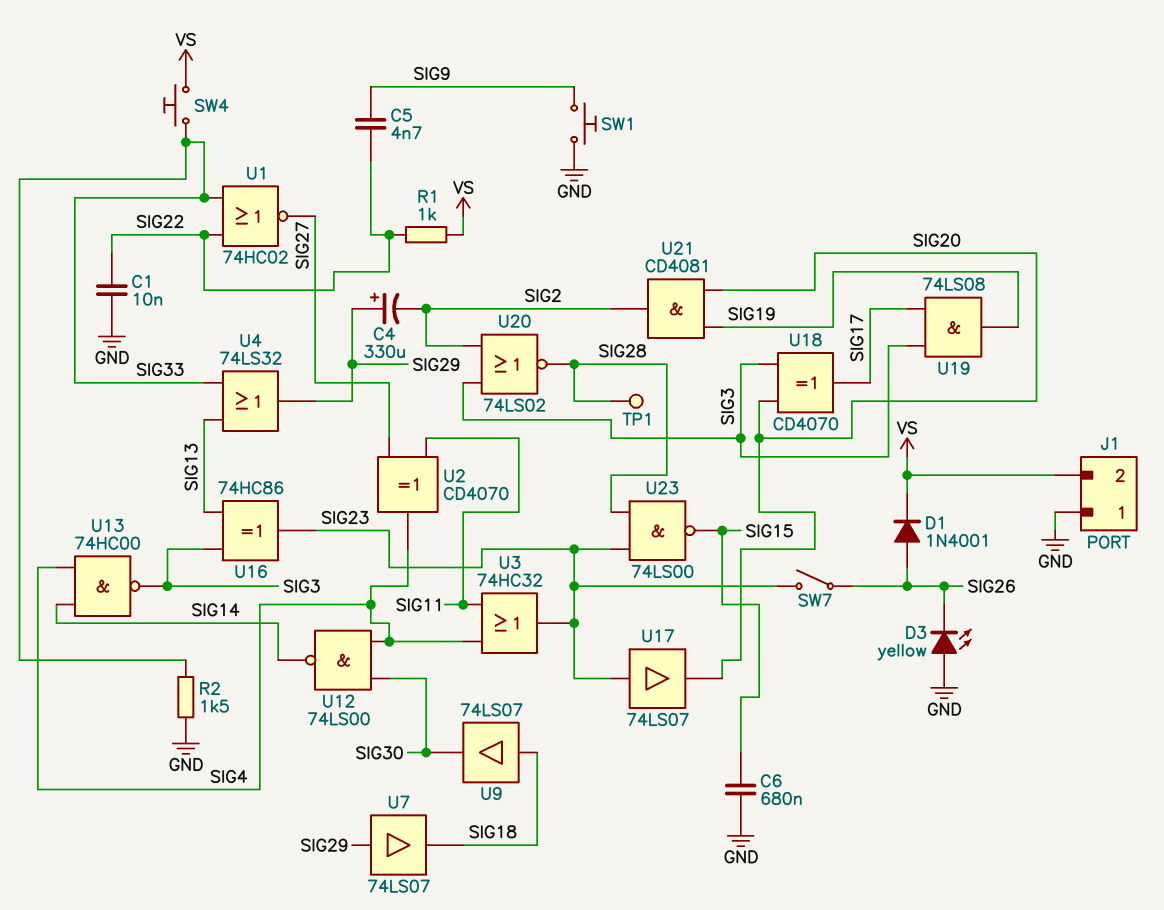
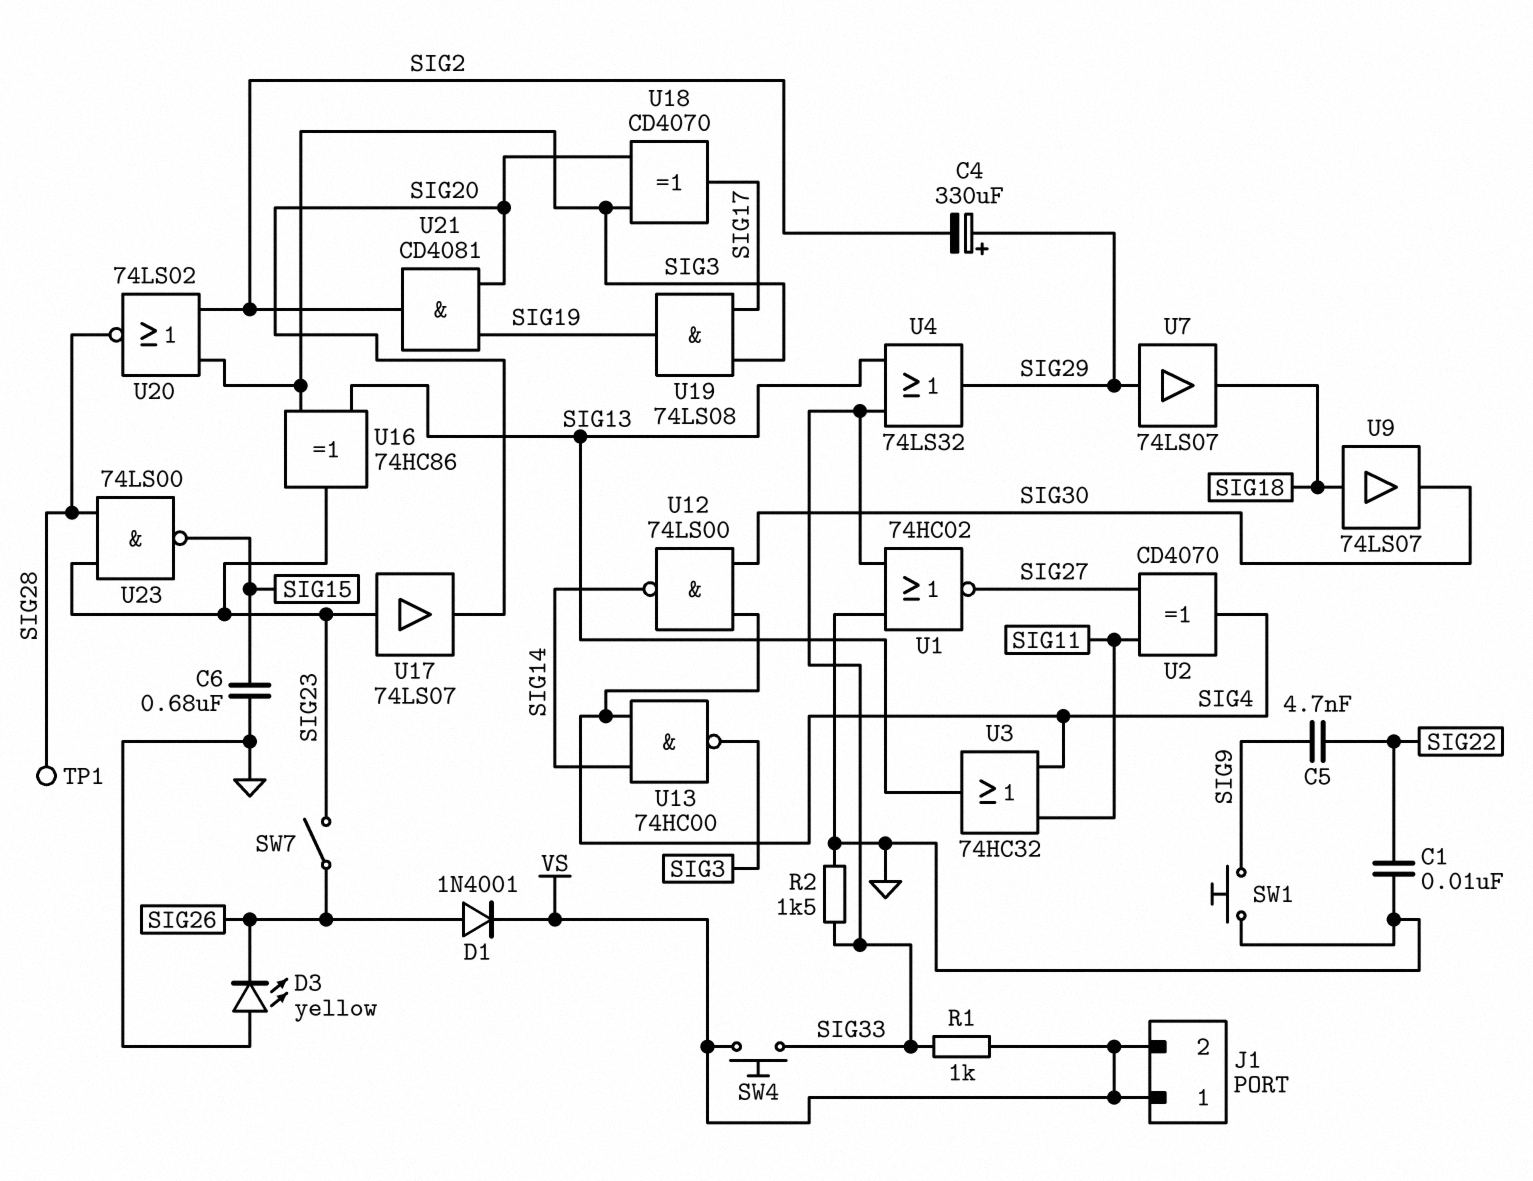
J1 pin 1: GND -> VS
R1: 1k (SIG22, VS) -> 1k (SIG33, VS)
U1: NOR 74HC02 (in SIG22, in SIG33, out SIG27) -> NOR 74HC02 (in GND, in SIG33, out SIG27)
U3: OR 74HC32 (in SIG4, in SIG11, out SIG23) -> OR 74HC32 (in SIG4, in SIG11, out SIG13)

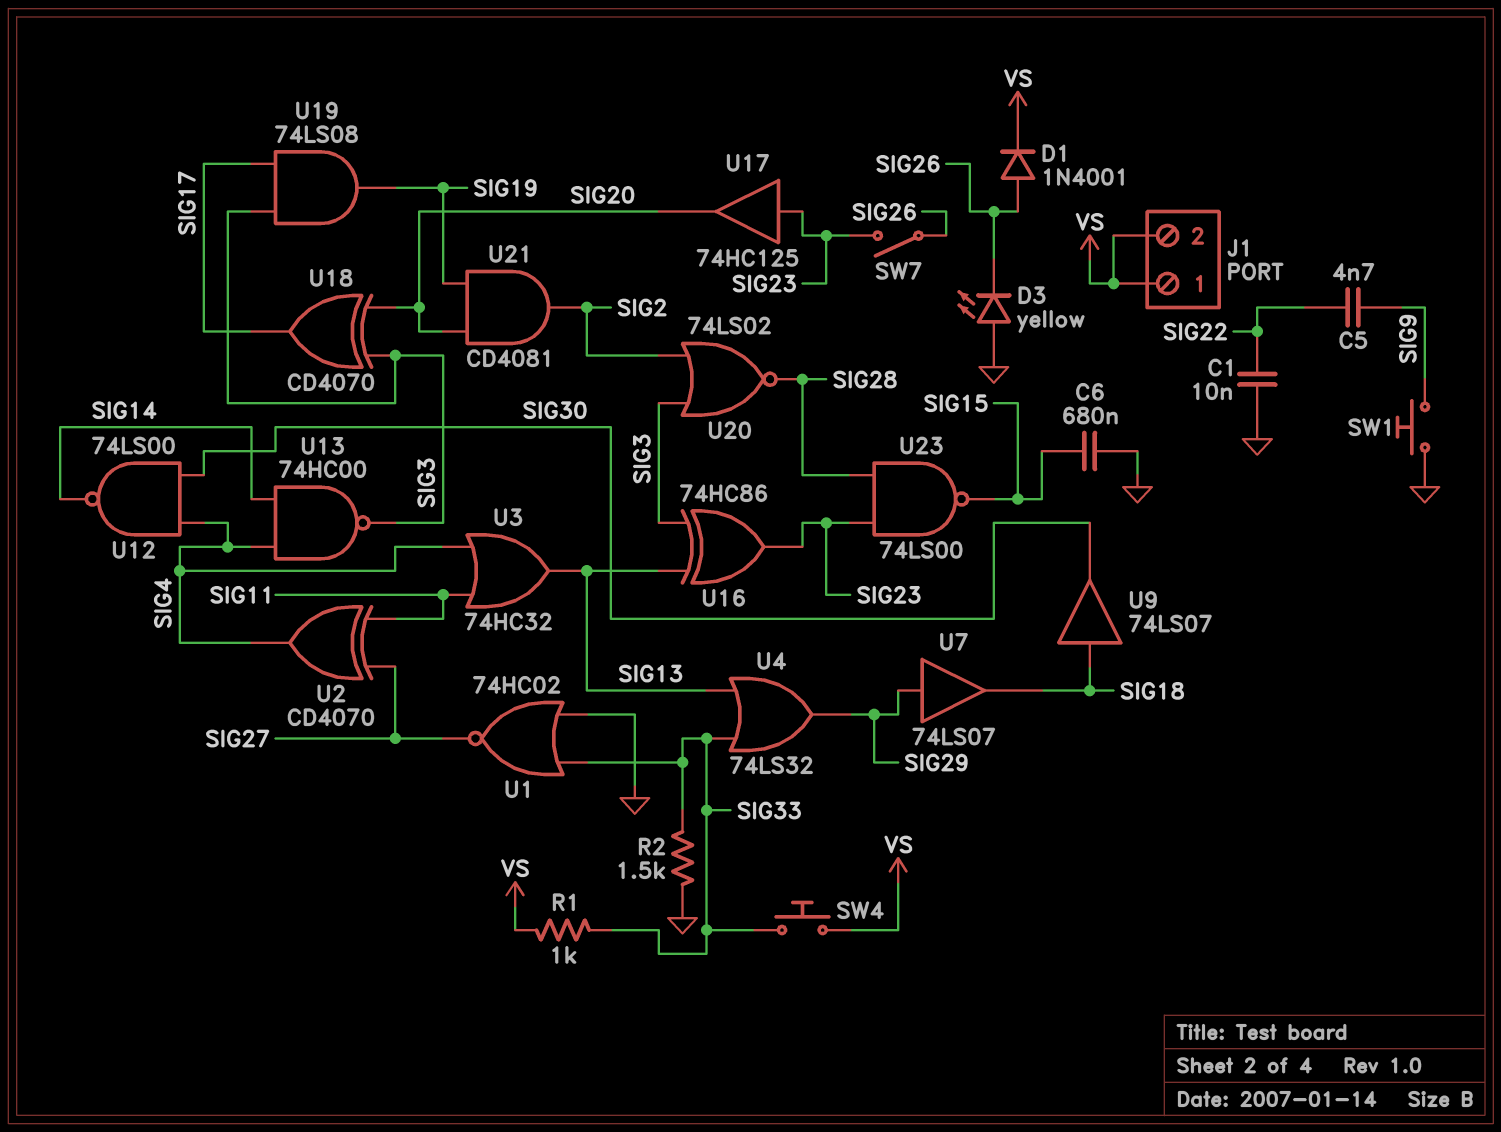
C4: 330uF (plus SIG29, minus SIG2) -> none
TP1: test point (SIG28) -> none
U17: buffer 74LS07 (in SIG23, out SIG20) -> buffer 74HC125 (in SIG23, out SIG20)

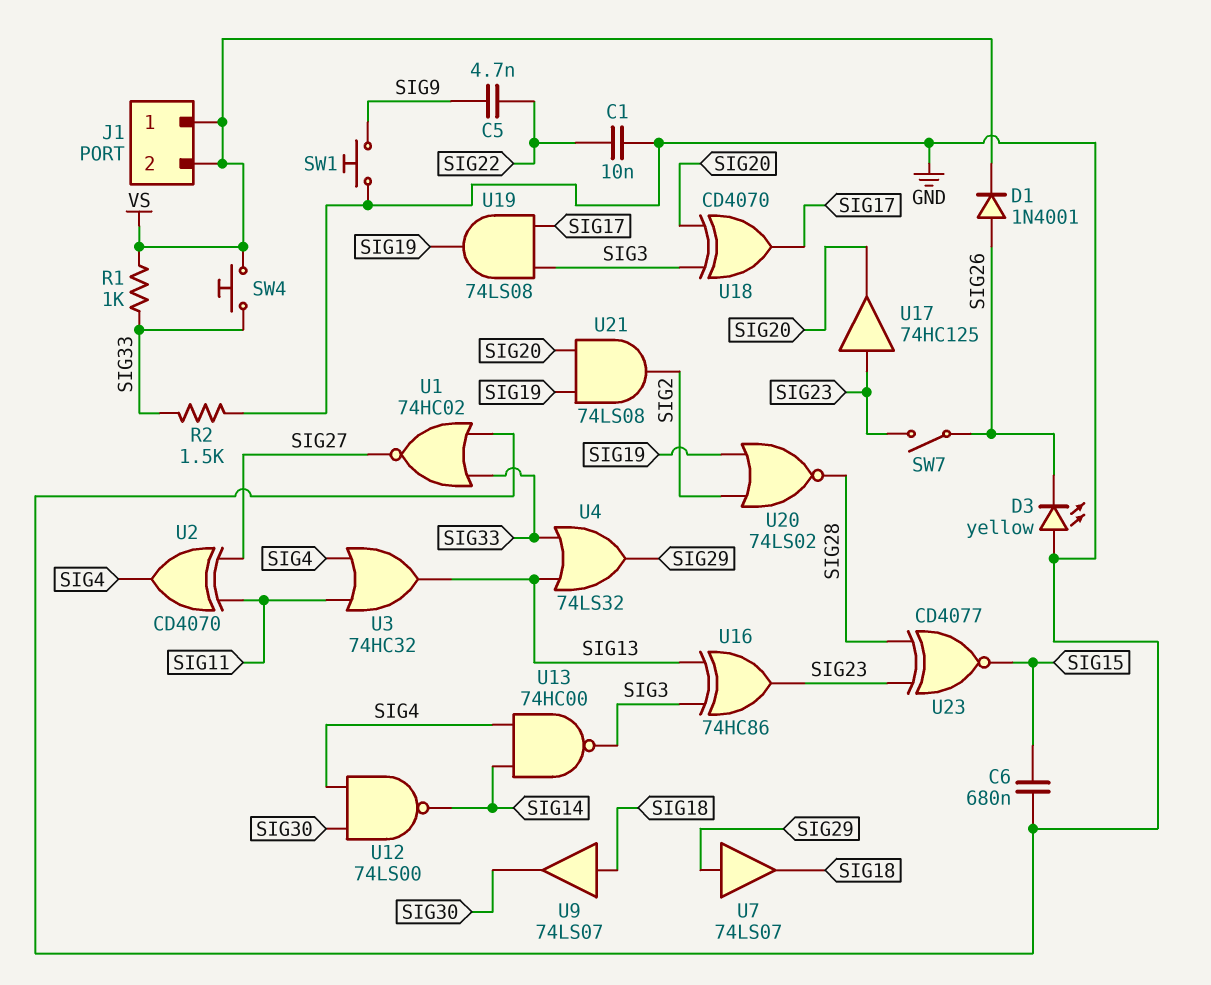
U20: NOR 74LS02 (in SIG2, in SIG3, out SIG28) -> NOR 74LS02 (in SIG2, in SIG19, out SIG28)
U21: AND CD4081 (in SIG19, in SIG20, out SIG2) -> AND 74LS08 (in SIG19, in SIG20, out SIG2)
U23: NAND 74LS00 (in SIG23, in SIG28, out SIG15) -> XNOR CD4077 (in SIG23, in SIG28, out SIG15)

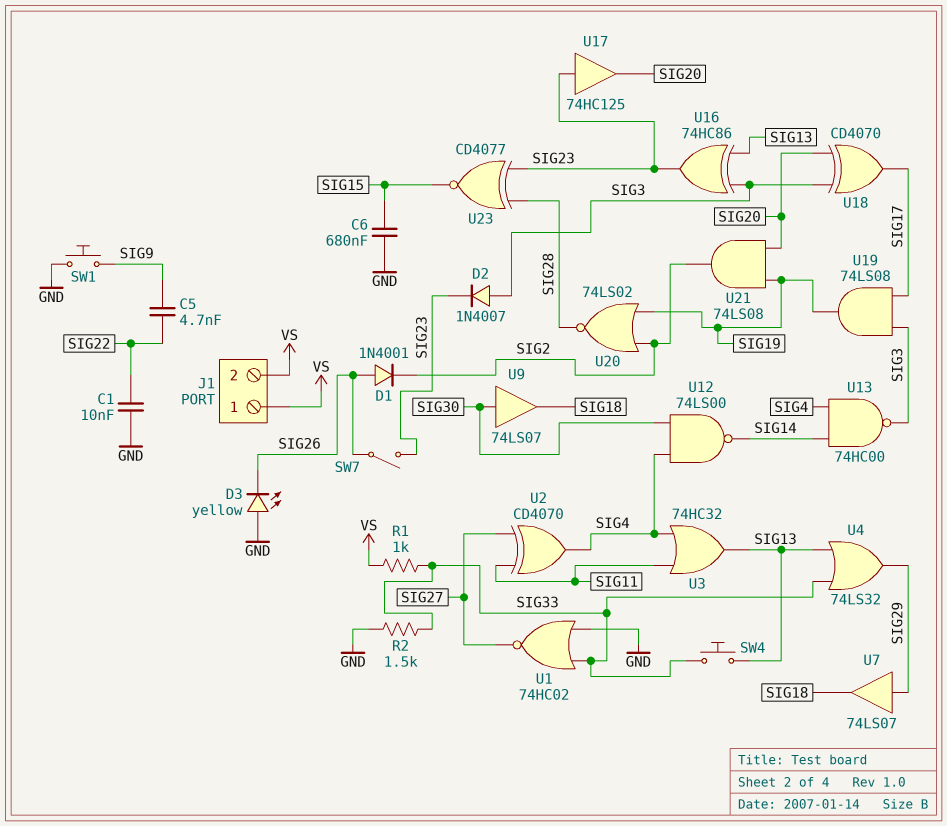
D1: diode 1N4001 (A SIG26, K VS) -> diode 1N4001 (A SIG26, K SIG2)
D2: none -> diode 1N4007 (A SIG3, K SIG23)
SW4: button (SIG33, VS) -> button (SIG13, SIG33)
U9: buffer 74LS07 (in SIG18, out SIG30) -> buffer 74LS07 (in SIG30, out SIG18)

